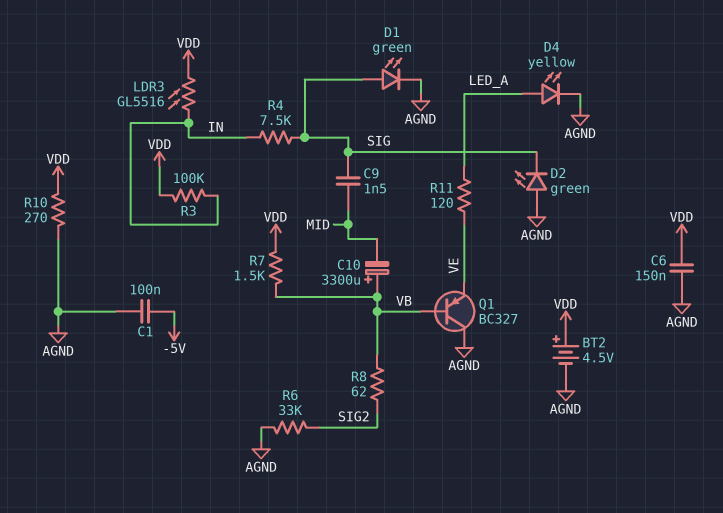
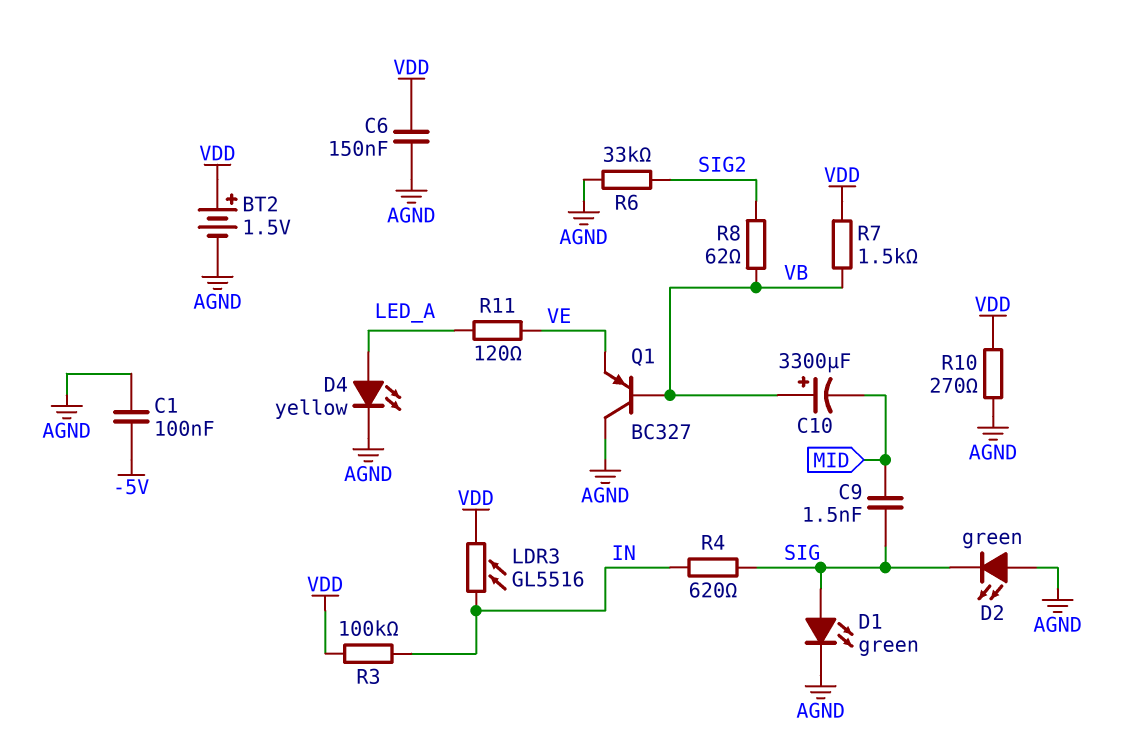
BT2: 4.5V (plus VDD, minus AGND) -> 1.5V (plus VDD, minus AGND)
R4: 7.5k (IN, SIG) -> 620 (IN, SIG)

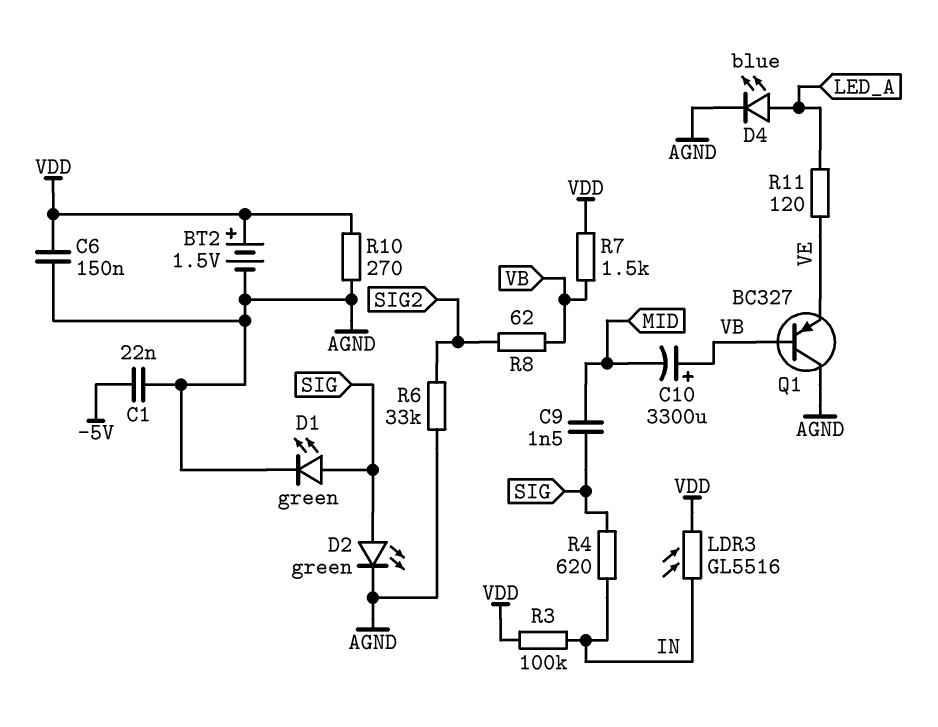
C1: 100nF (-5V, AGND) -> 22nF (-5V, AGND)
D2: LED green (A AGND, K SIG) -> LED green (A SIG, K AGND)
D4: LED yellow (A LED_A, K AGND) -> LED blue (A LED_A, K AGND)

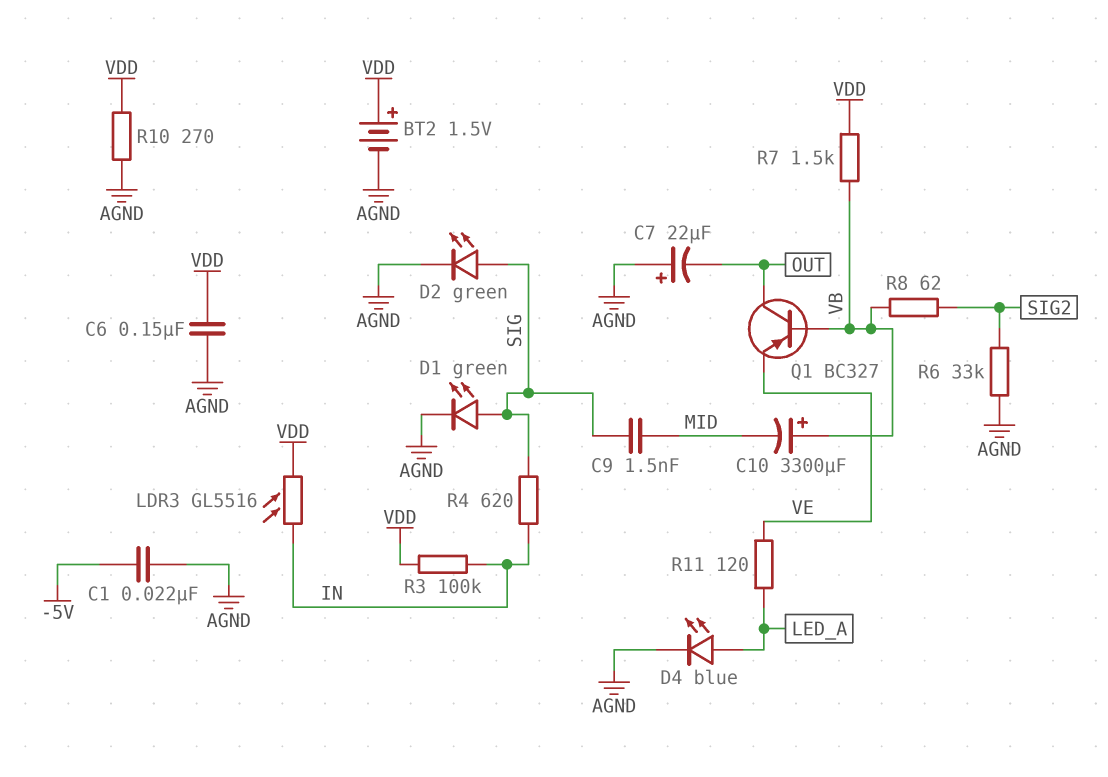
C7: none -> 22uF (plus AGND, minus OUT)
Q1: PNP BC327 (B VB, C AGND, E VE) -> PNP BC327 (B VB, C OUT, E VE)

